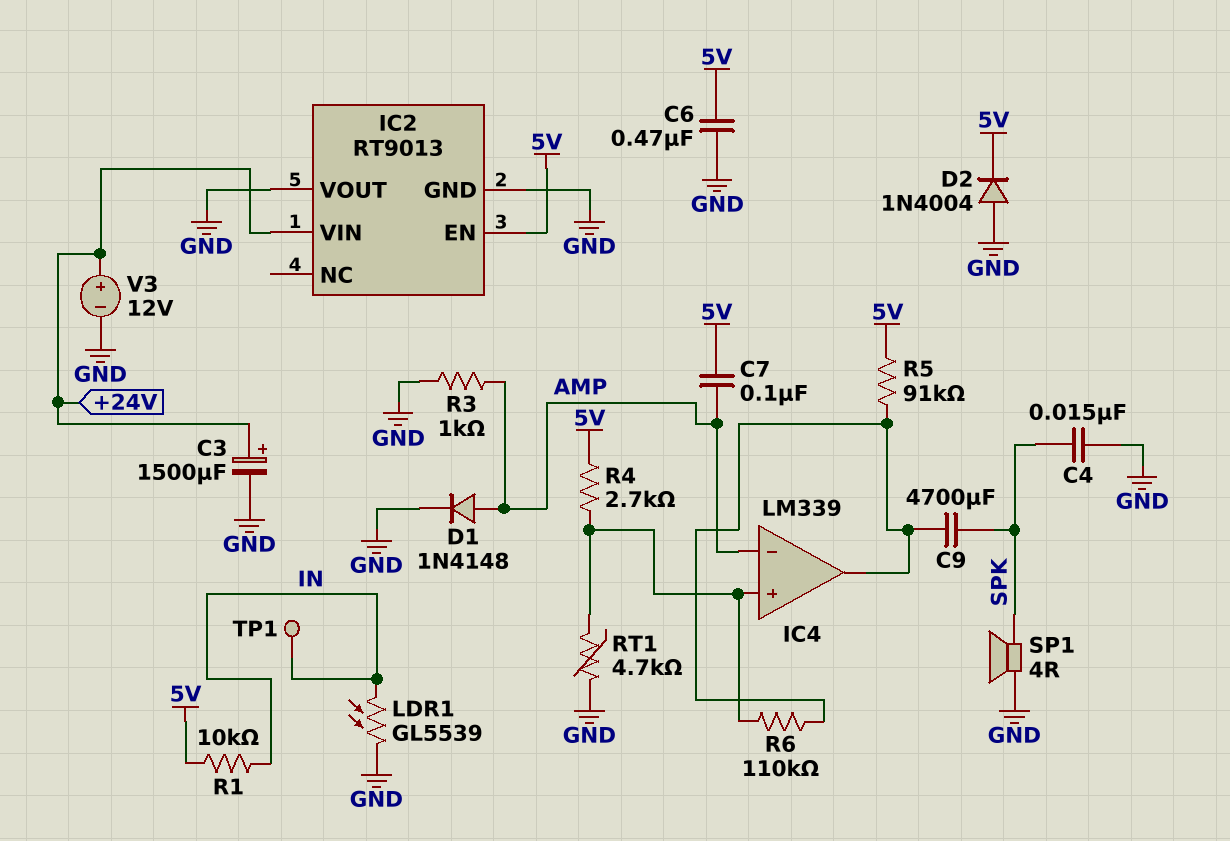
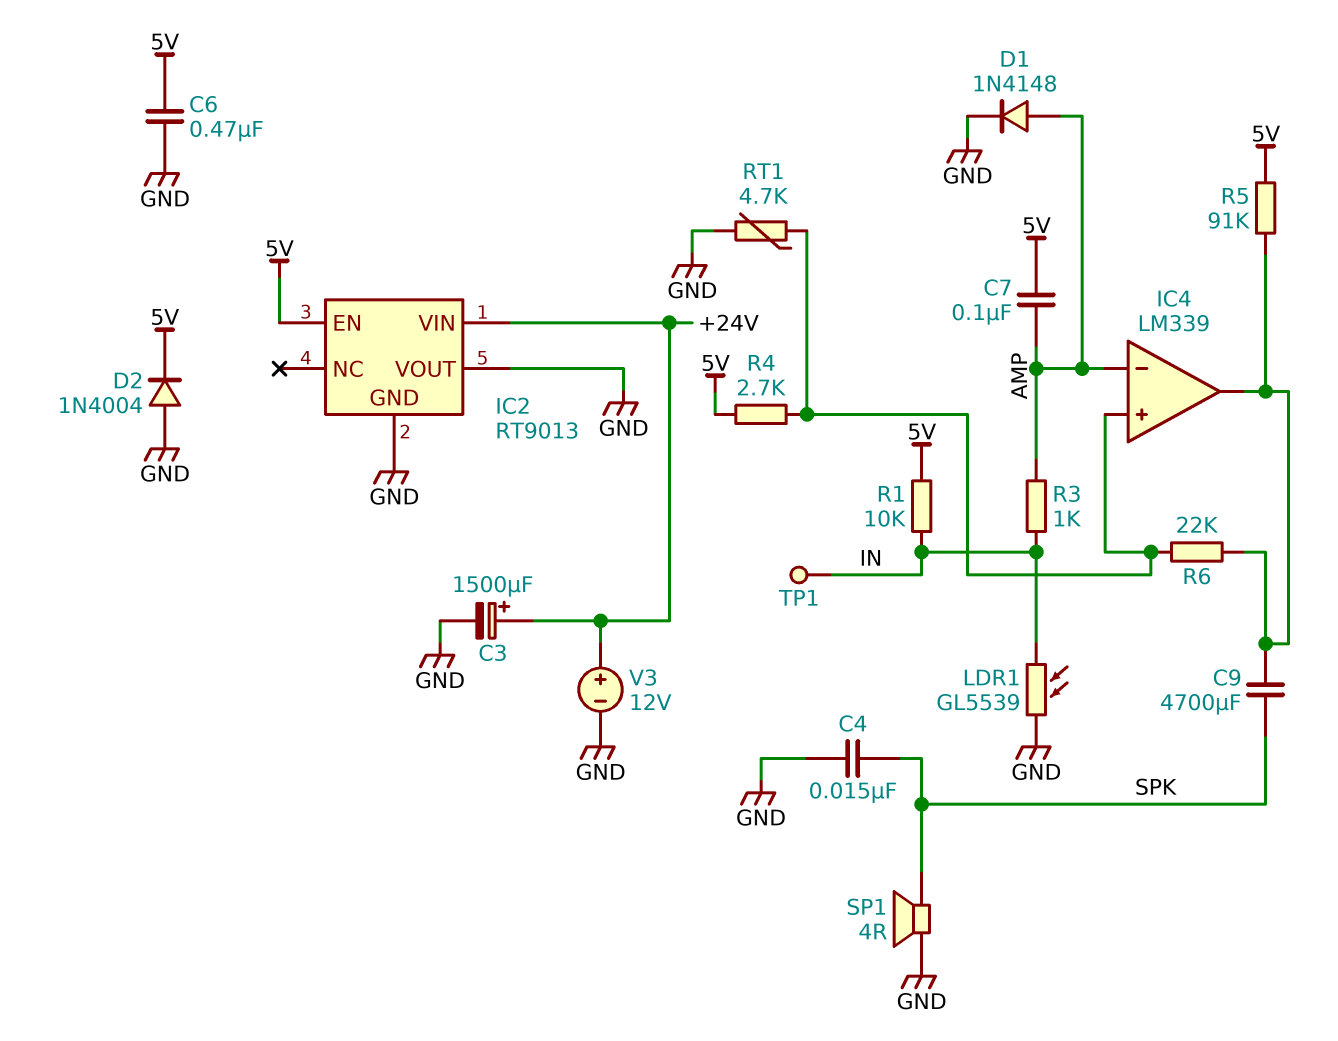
R3: 1k (AMP, GND) -> 1k (AMP, IN)
R6: 110k (IC4/in+, IC4/out) -> 22k (IC4/in+, IC4/out)

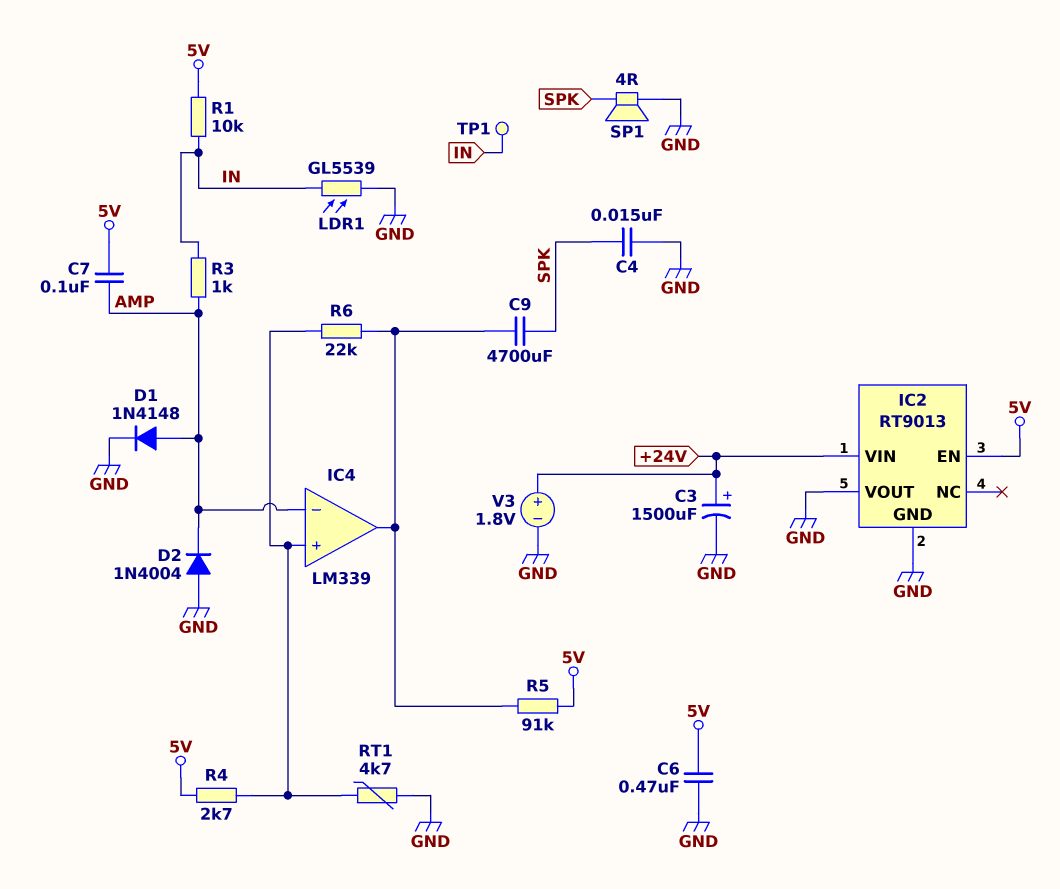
D2: diode 1N4004 (A GND, K 5V) -> diode 1N4004 (A GND, K AMP)
V3: 12V (plus +24V, minus GND) -> 1.8V (plus +24V, minus GND)

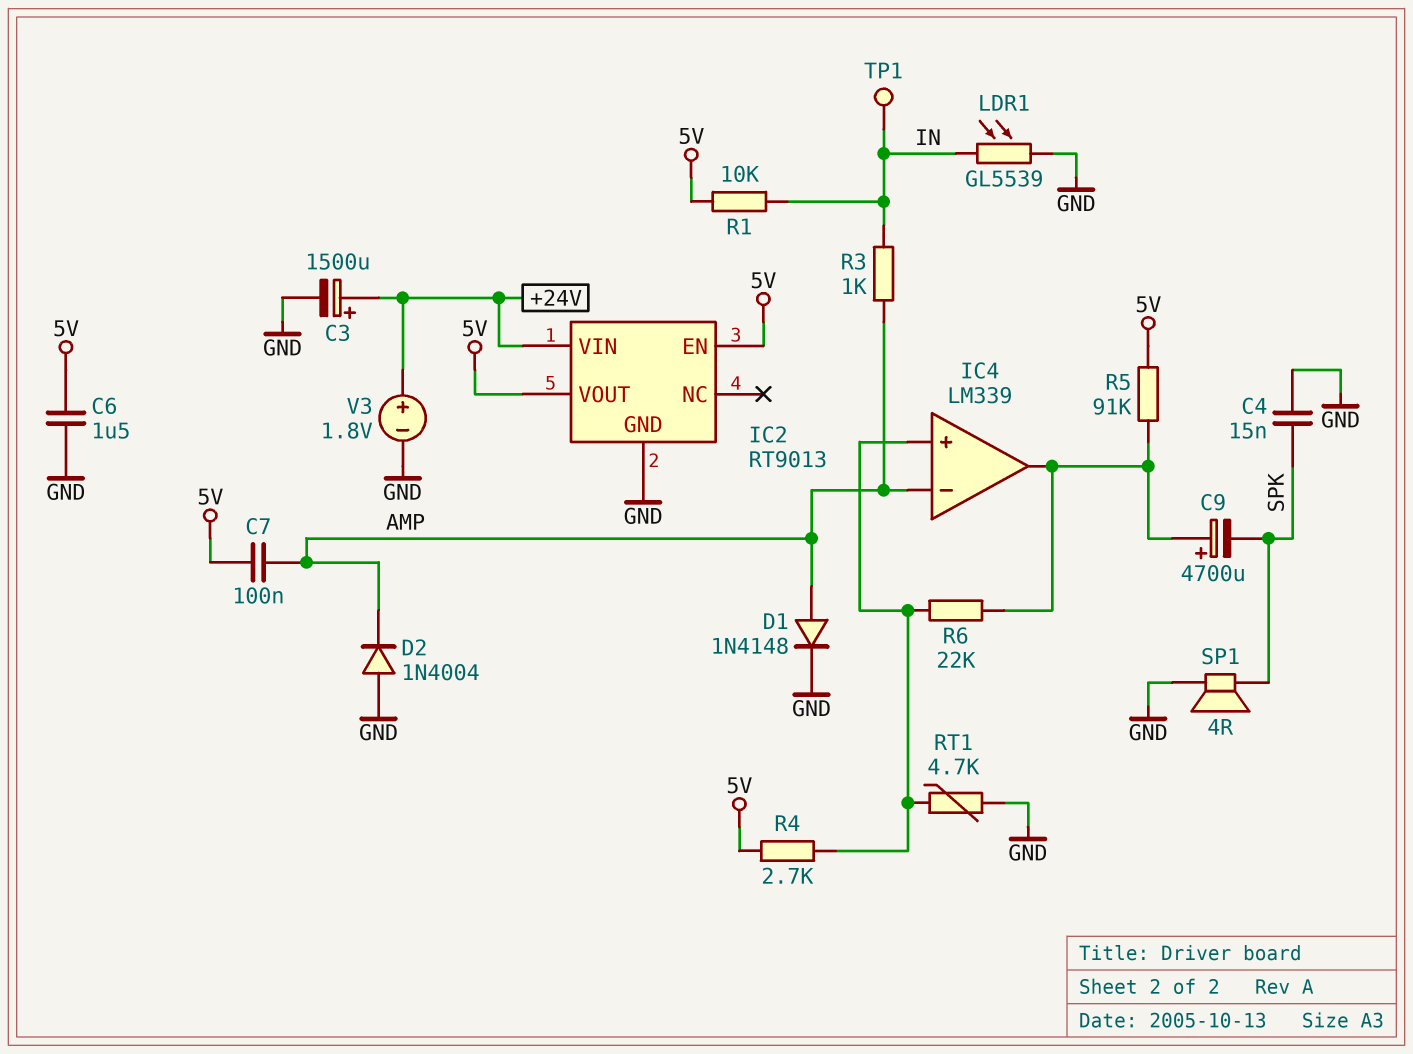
C6: 470nF (5V, GND) -> 1.5uF (5V, GND)
C9: 4700uF (IC4/out, SPK) -> 4700uF (plus IC4/out, minus SPK)
IC2 pin VOUT: GND -> 5V

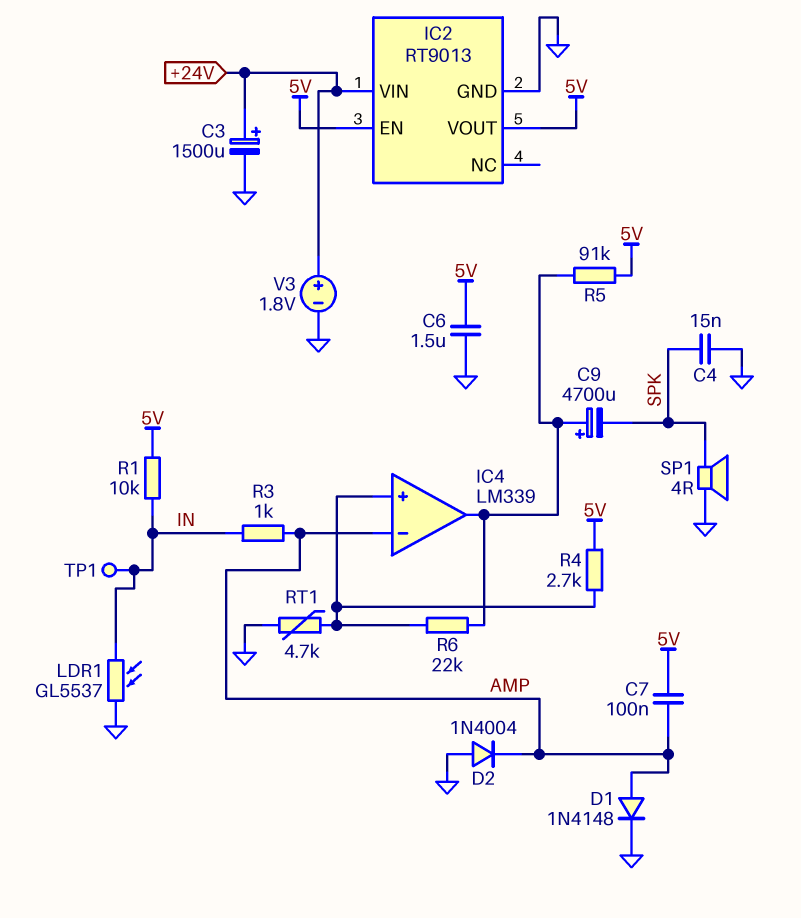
LDR1: GL5539 (GND, IN) -> GL5537 (GND, IN)

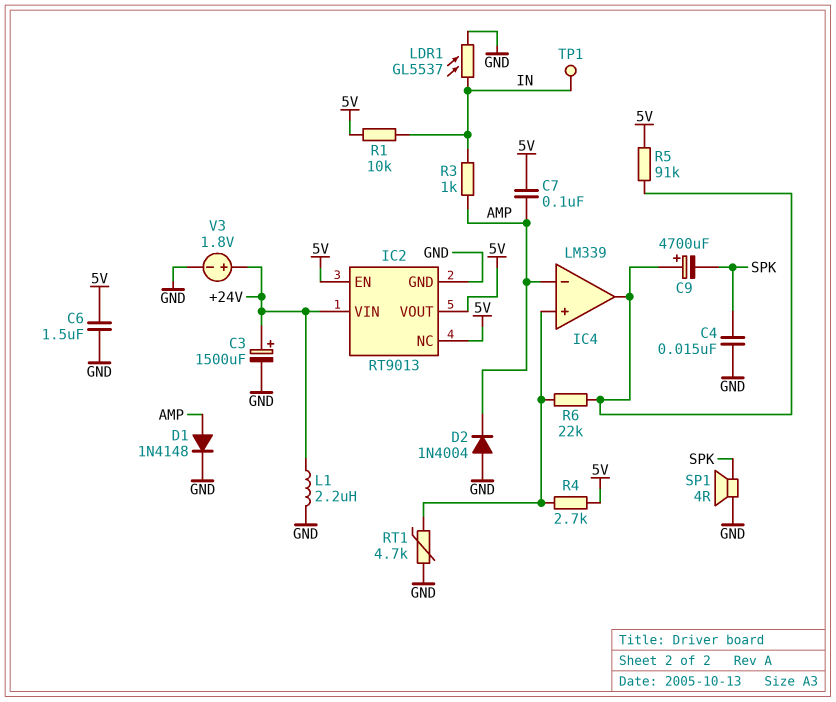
IC2 pin NC: none -> 5V
L1: none -> 2.2uH (+24V, GND)

